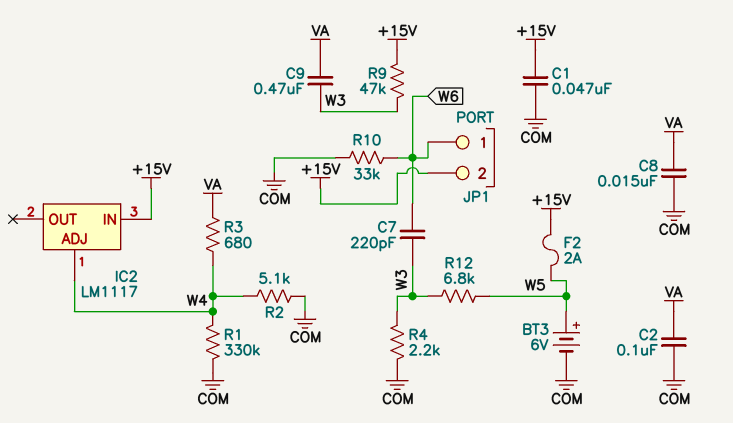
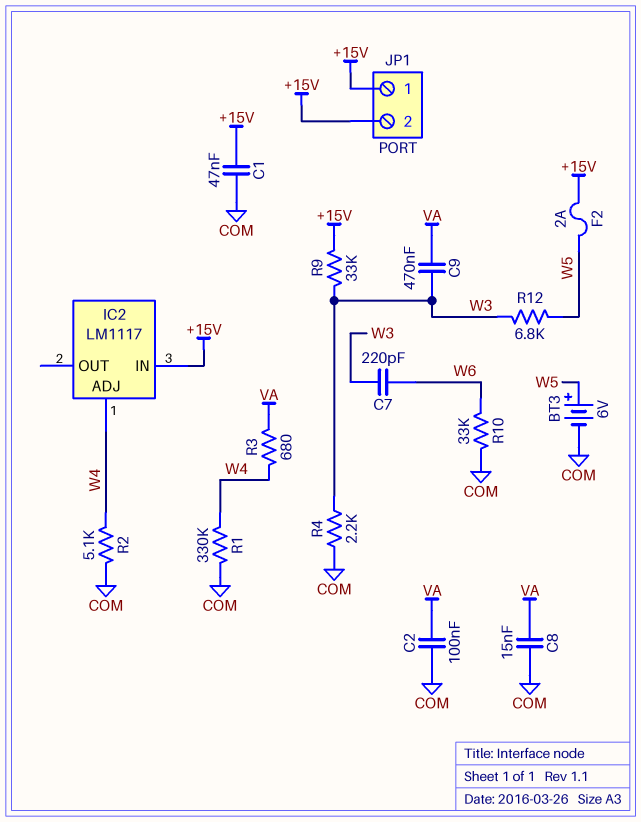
JP1 pin 1: W6 -> +15V
R9: 47k (+15V, W3) -> 33k (+15V, W3)

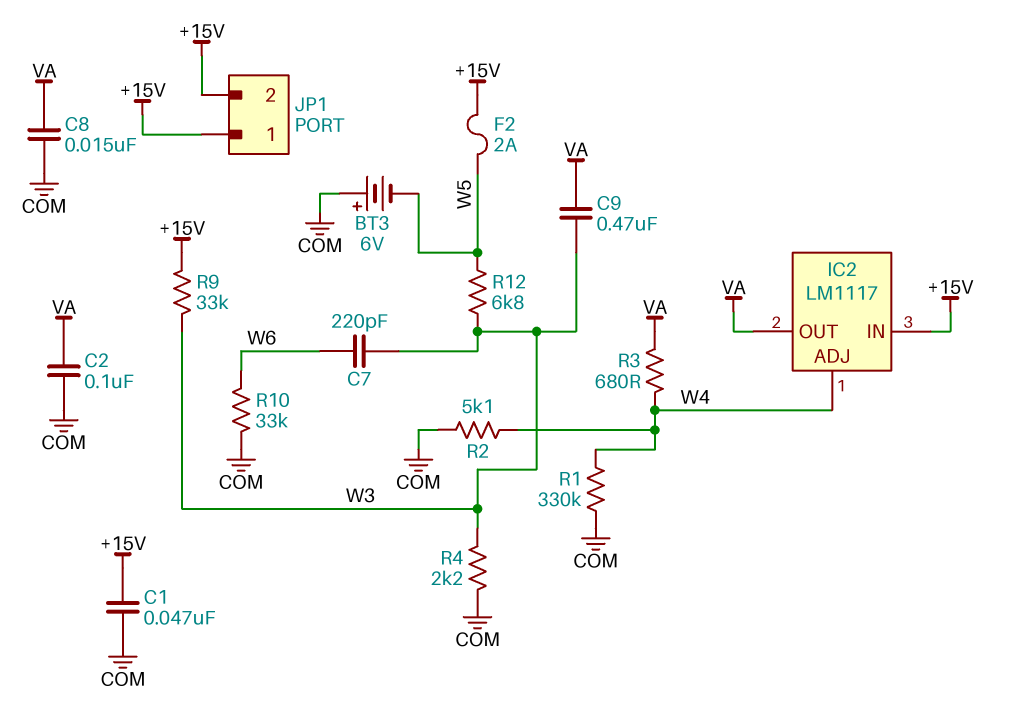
BT3: 6V (plus W5, minus COM) -> 6V (plus COM, minus W5)
IC2 pin OUT: none -> VA

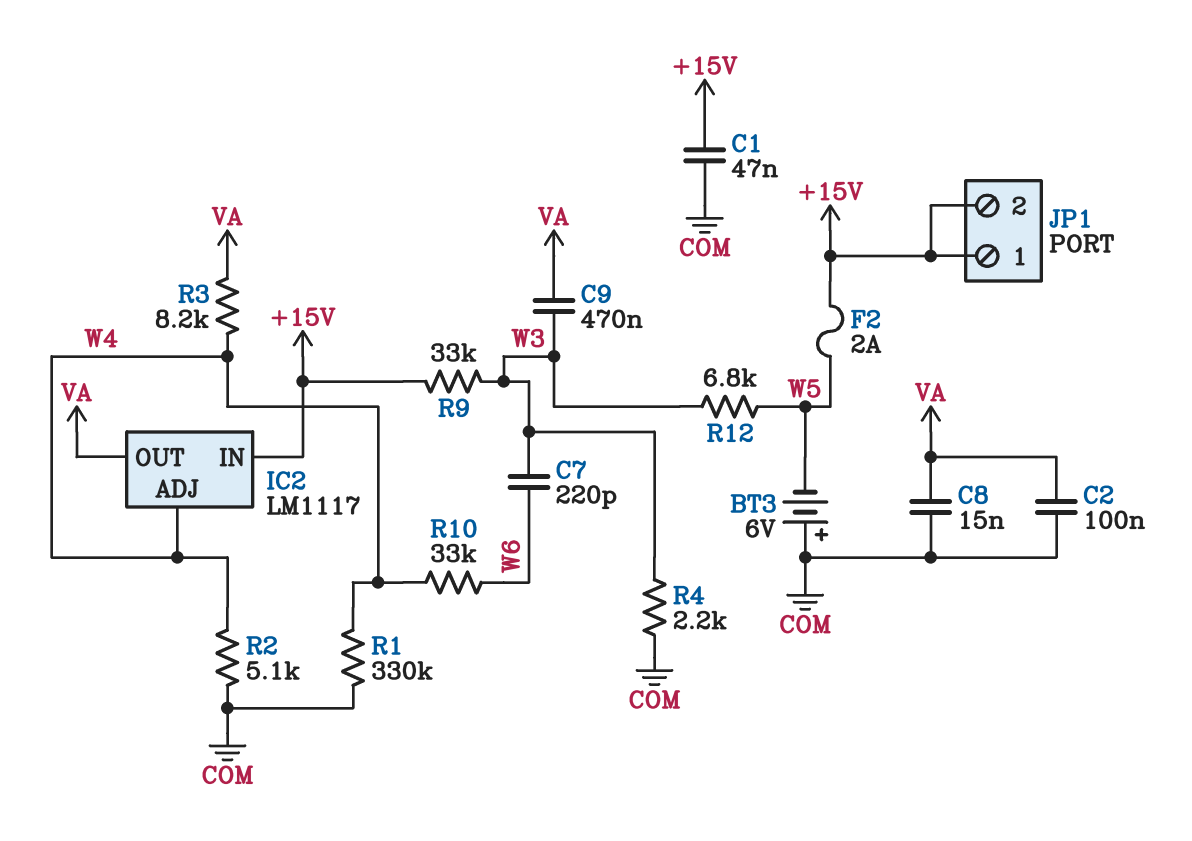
R3: 680 (VA, W4) -> 8.2k (VA, W4)
R10: 33k (COM, W6) -> 33k (W4, W6)

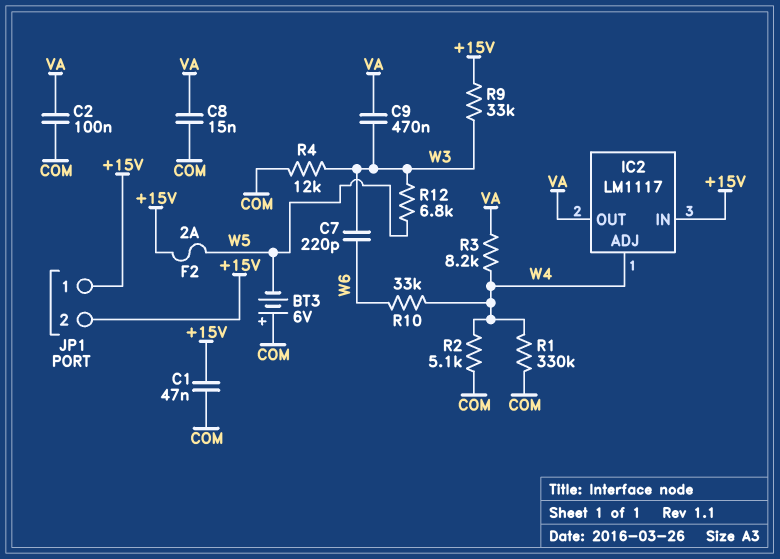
R4: 2.2k (COM, W3) -> 12k (COM, W3)

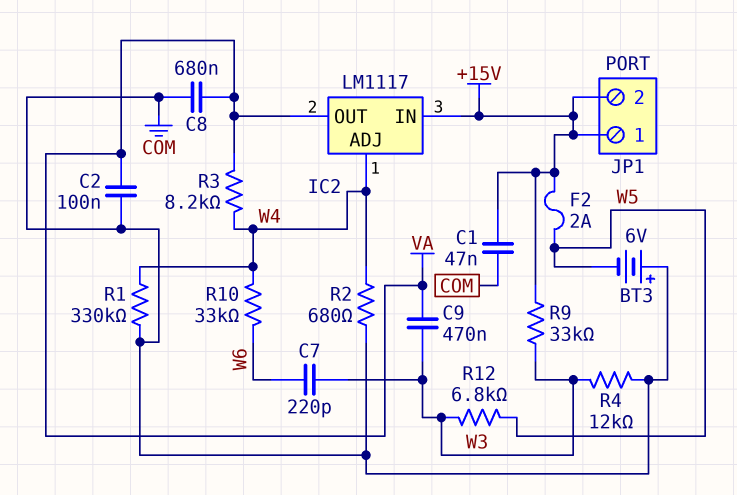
C8: 15nF (COM, VA) -> 680nF (COM, VA)
R2: 5.1k (COM, W4) -> 680 (COM, W4)

